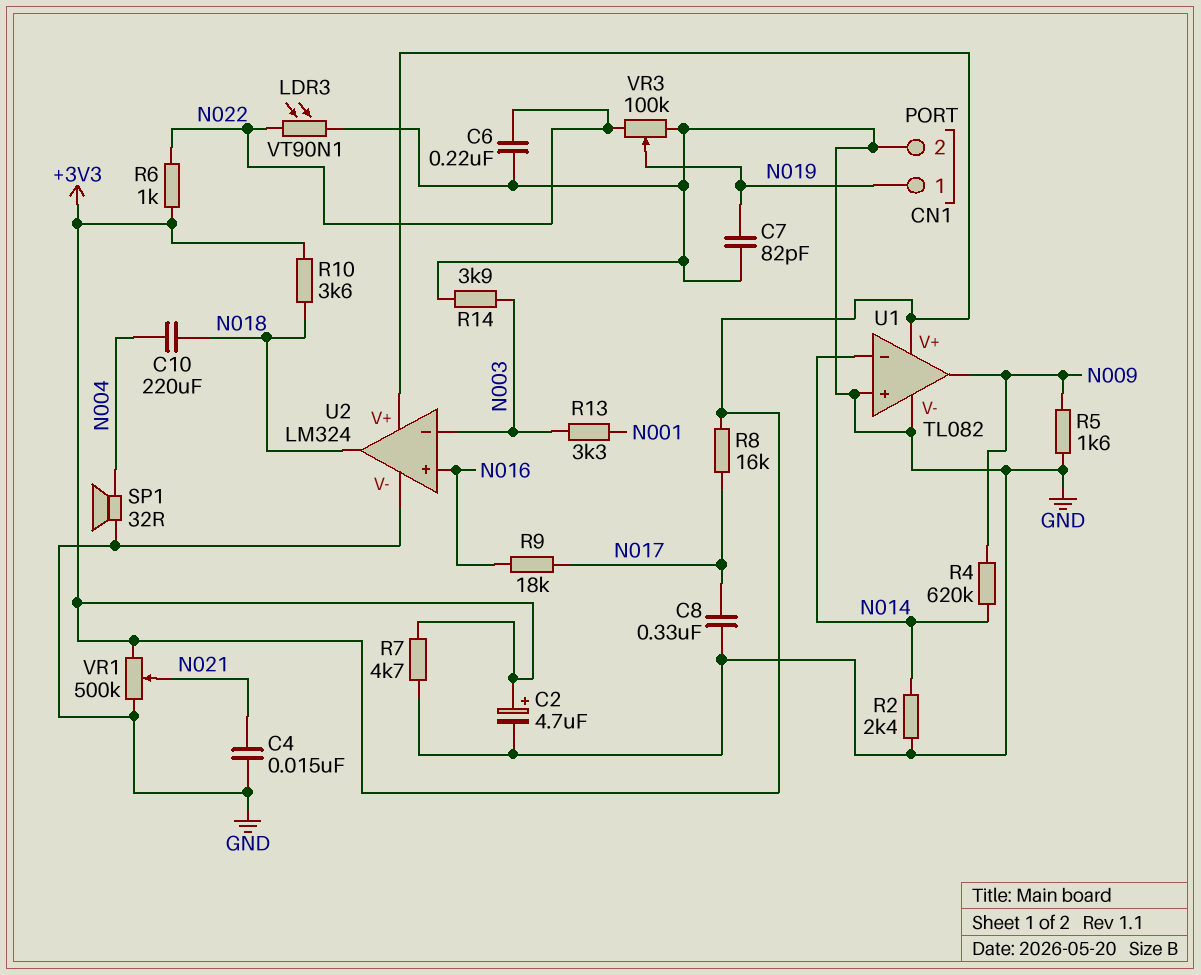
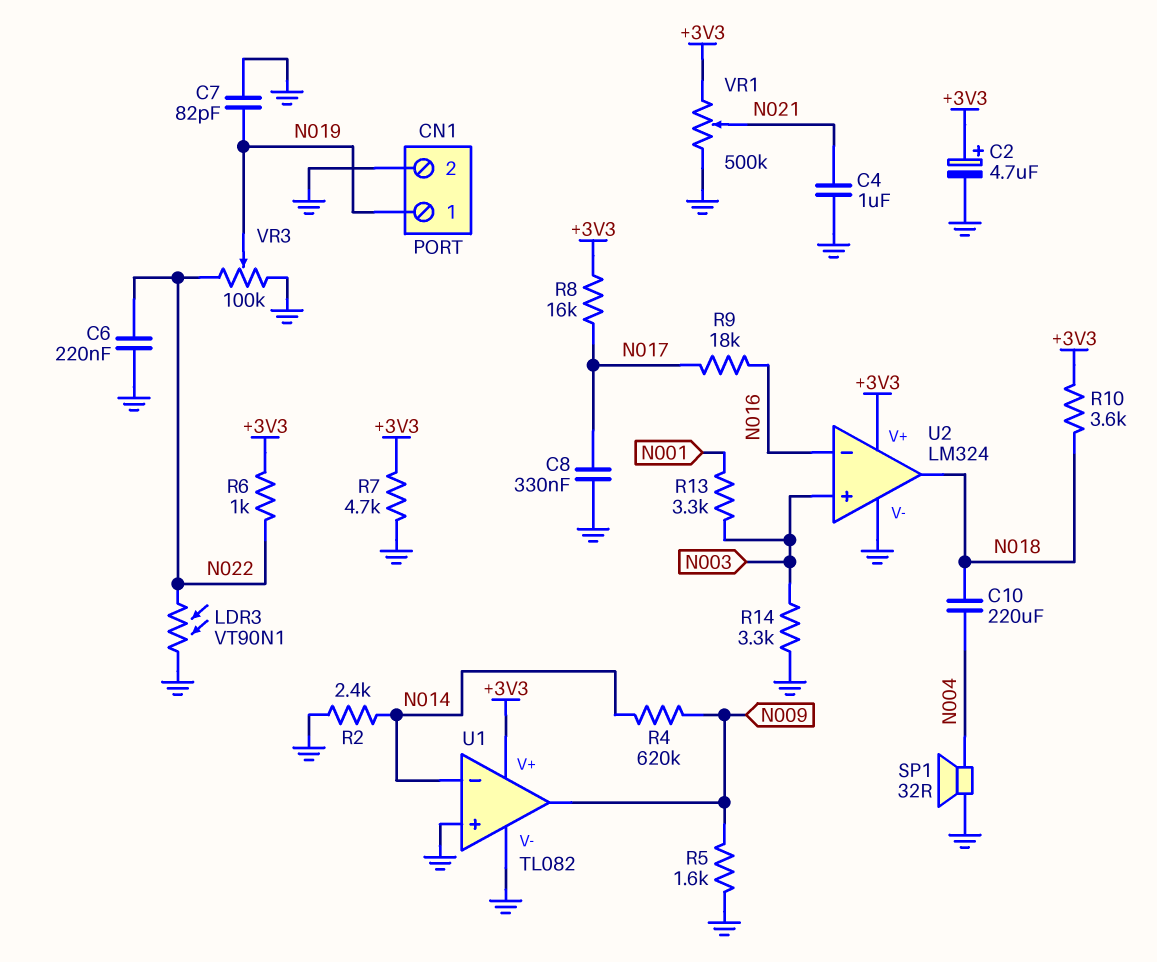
C4: 15nF (GND, N021) -> 1uF (GND, N021)
R14: 3.9k (GND, N003) -> 3.3k (GND, N003)
U2 pin in+: N016 -> N003
U2 pin in-: N003 -> N016

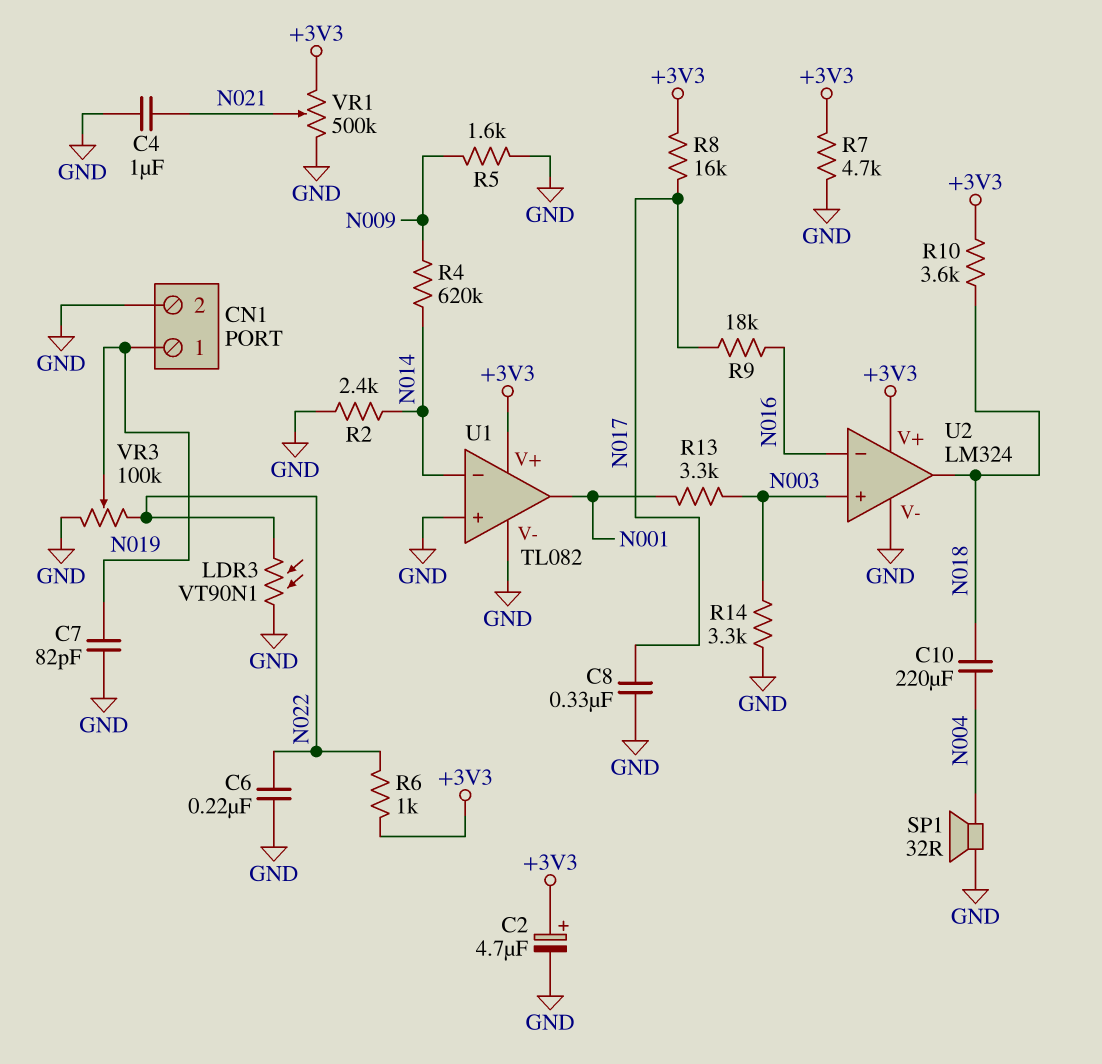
U1 pin out: N009 -> N001

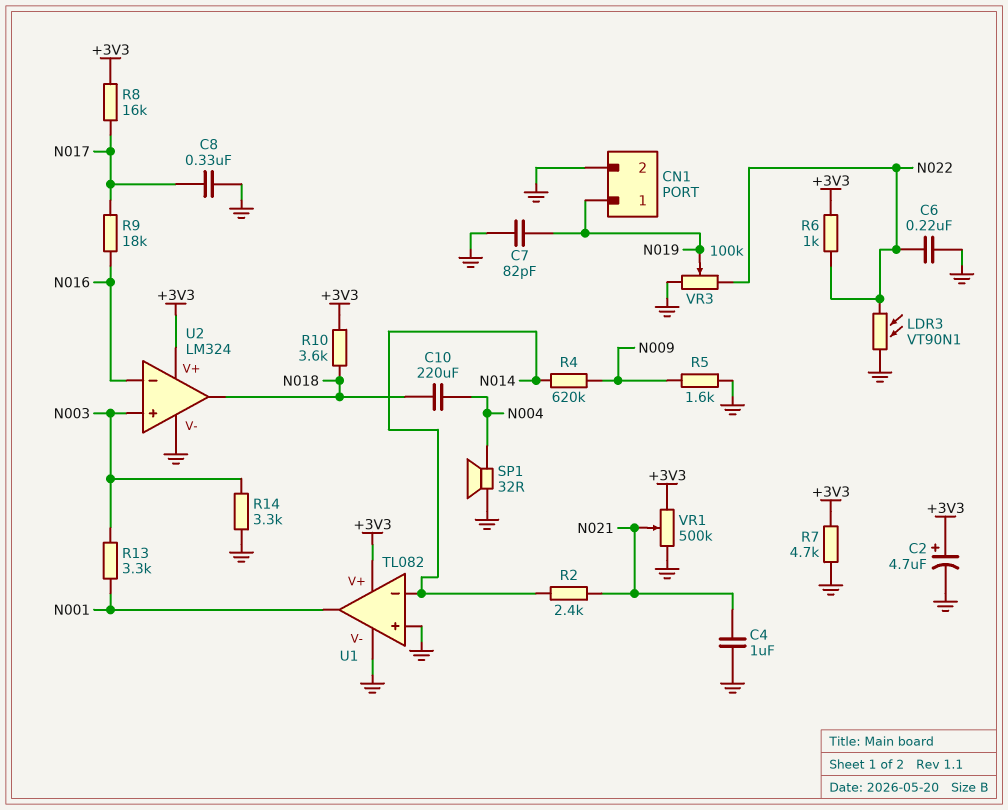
R2: 2.4k (GND, N014) -> 2.4k (N014, N021)

